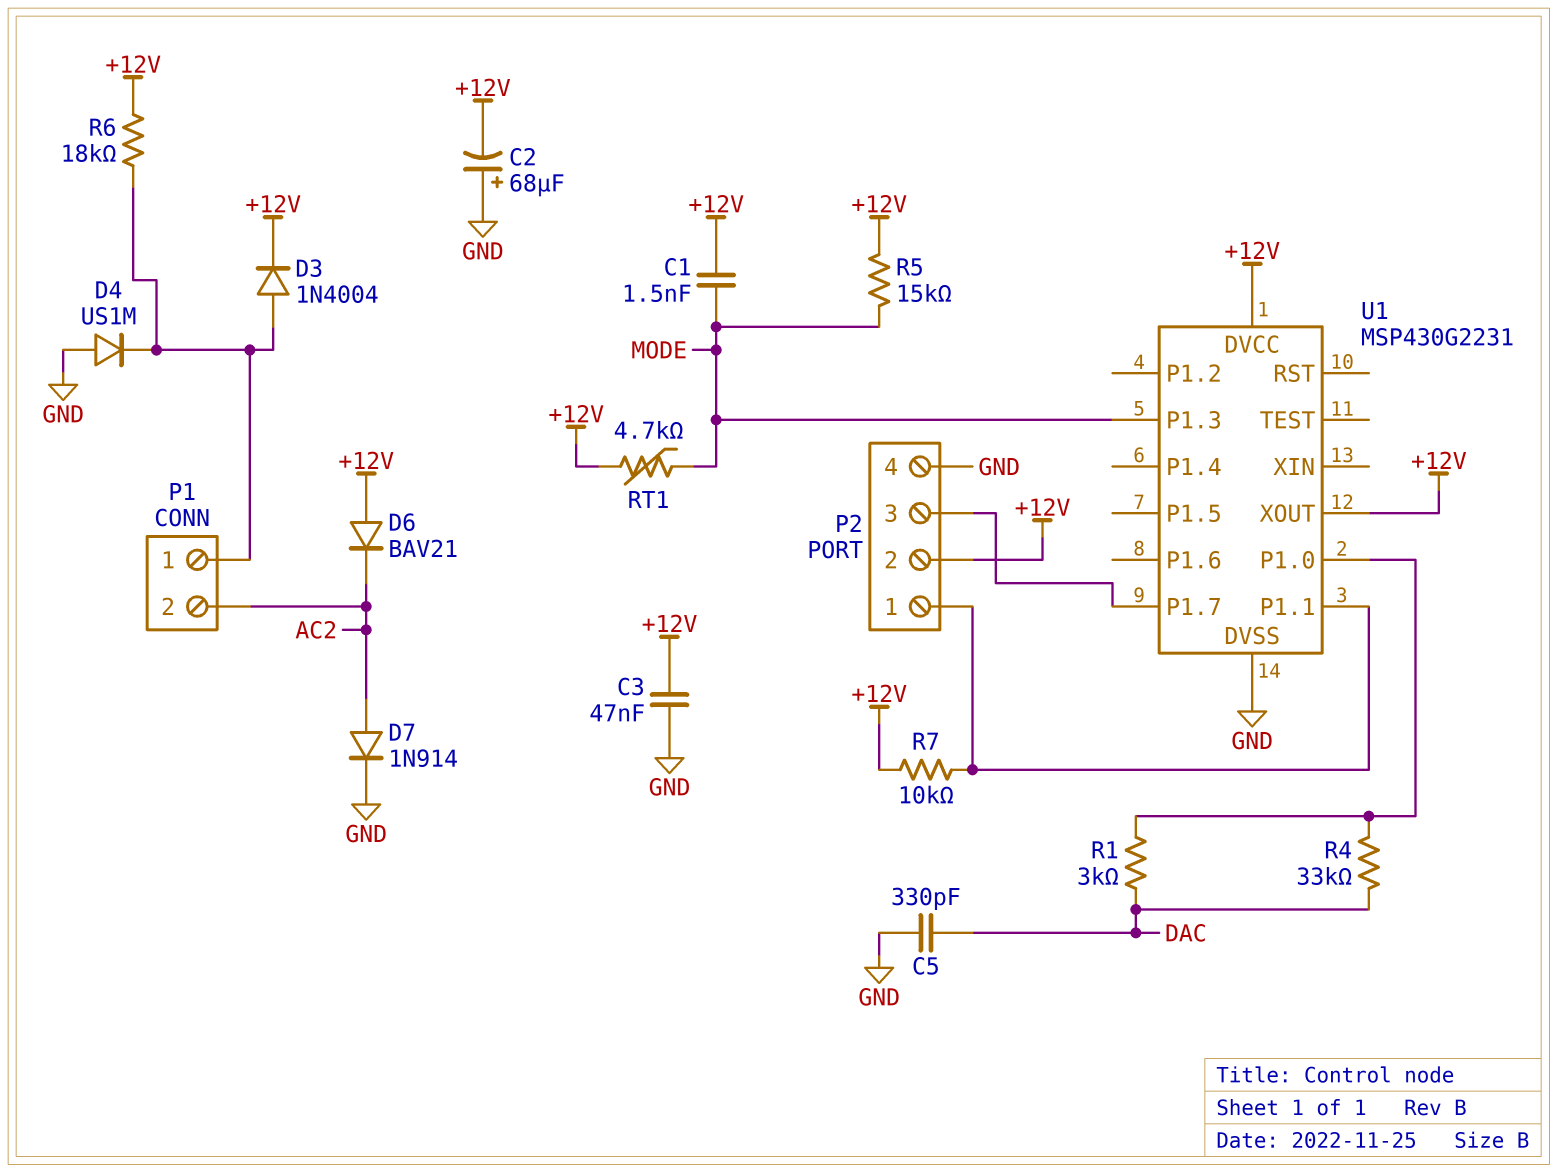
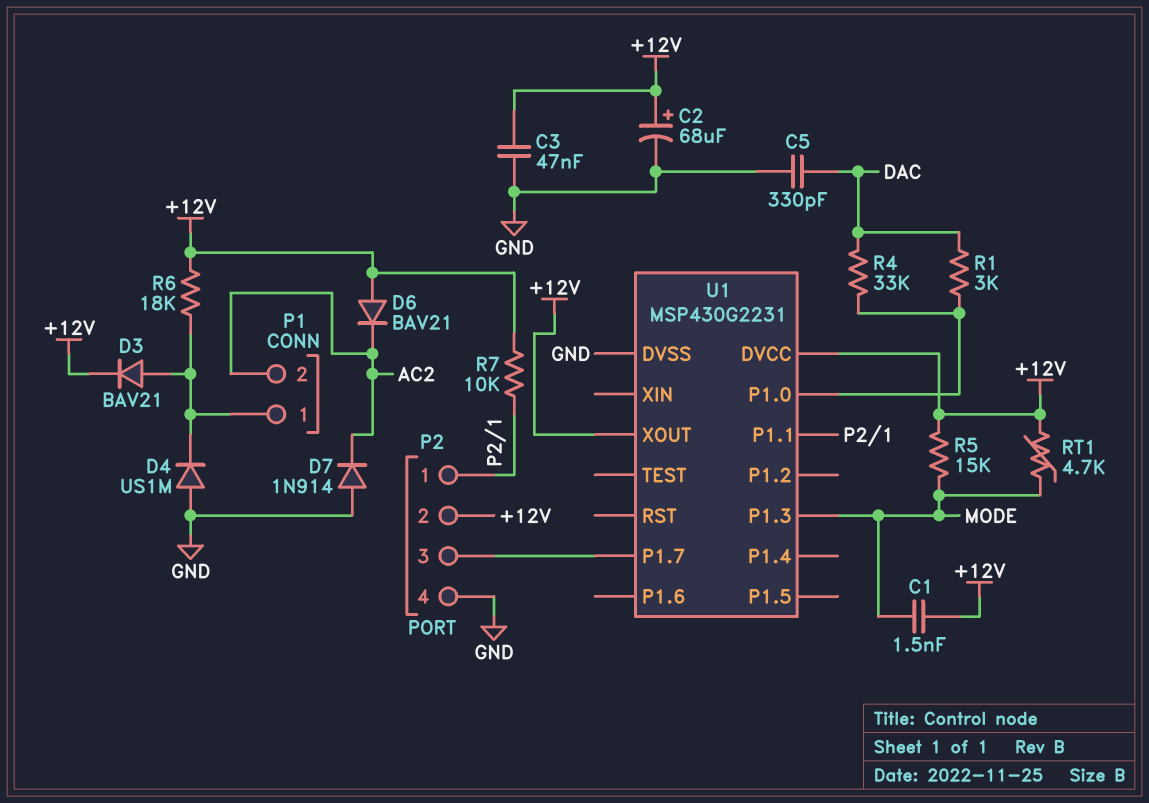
C2: 68uF (plus GND, minus +12V) -> 68uF (plus +12V, minus GND)
D3: diode 1N4004 (A P1/1, K +12V) -> diode BAV21 (A P1/1, K +12V)
D7: diode 1N914 (A AC2, K GND) -> diode 1N914 (A GND, K AC2)

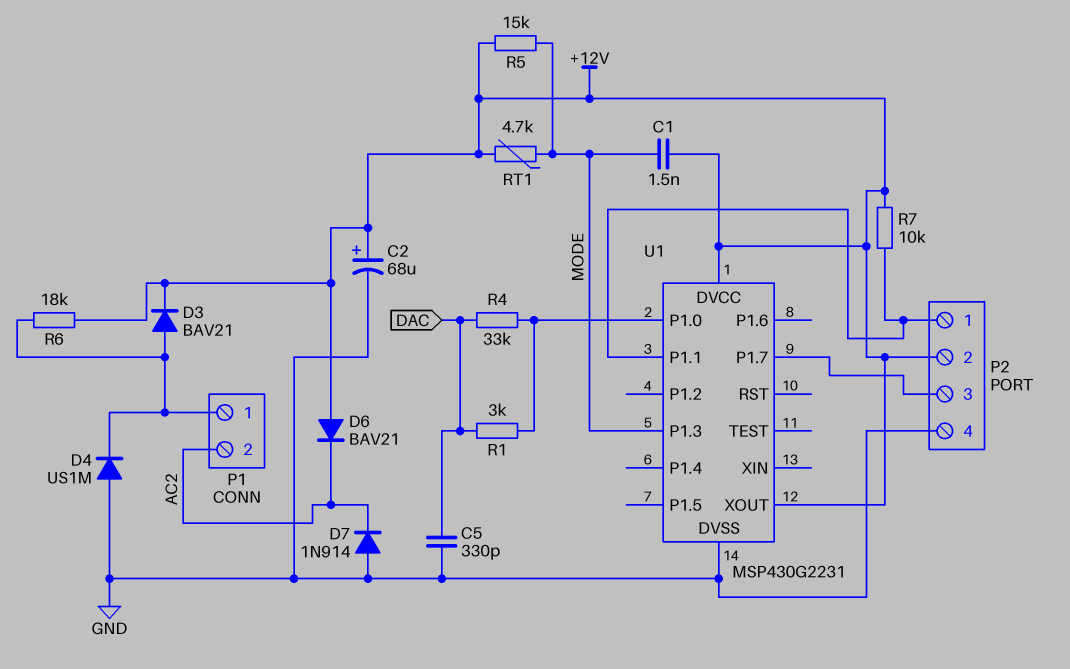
C3: 47nF (+12V, GND) -> none

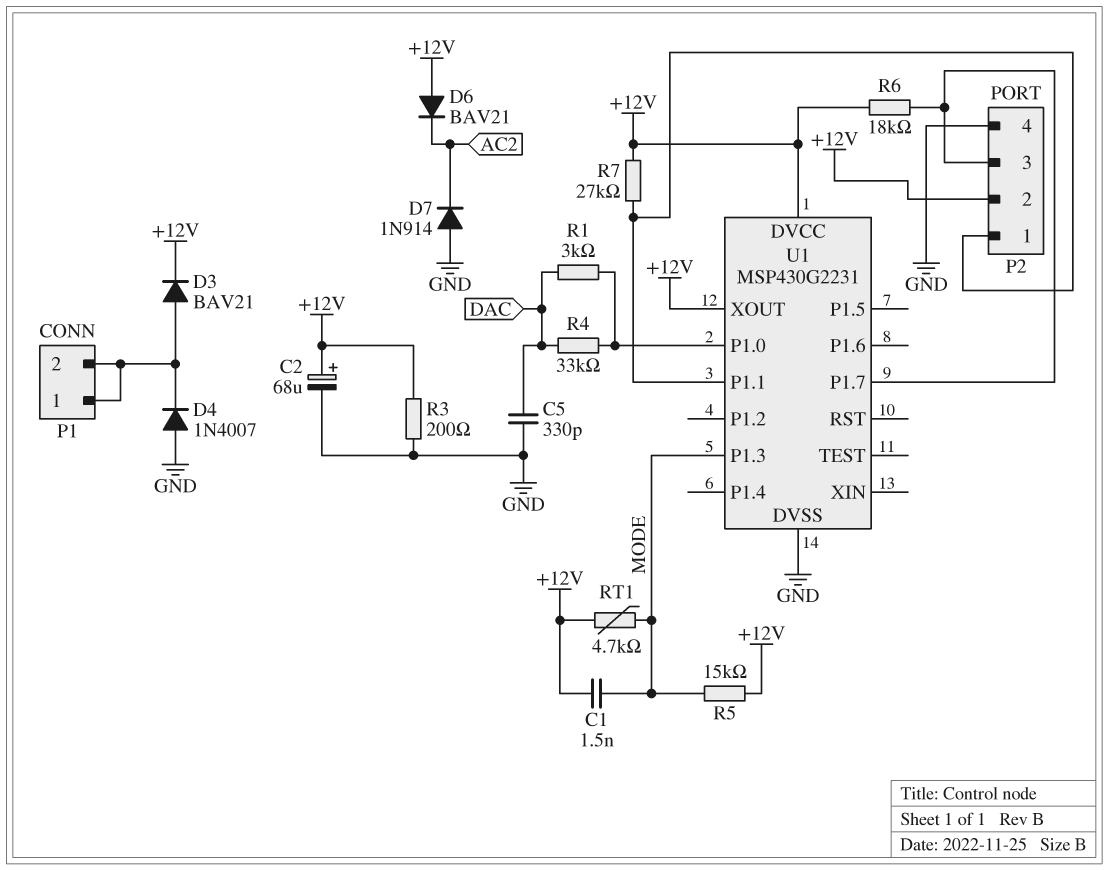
D4: diode US1M (A GND, K P1/1) -> diode 1N4007 (A GND, K P1/1)
P1 pin 2: AC2 -> P1/1
R3: none -> 200 (+12V, GND)
R6: 18k (+12V, P1/1) -> 18k (+12V, P2/3)
R7: 10k (+12V, P2/1) -> 27k (+12V, P2/1)

